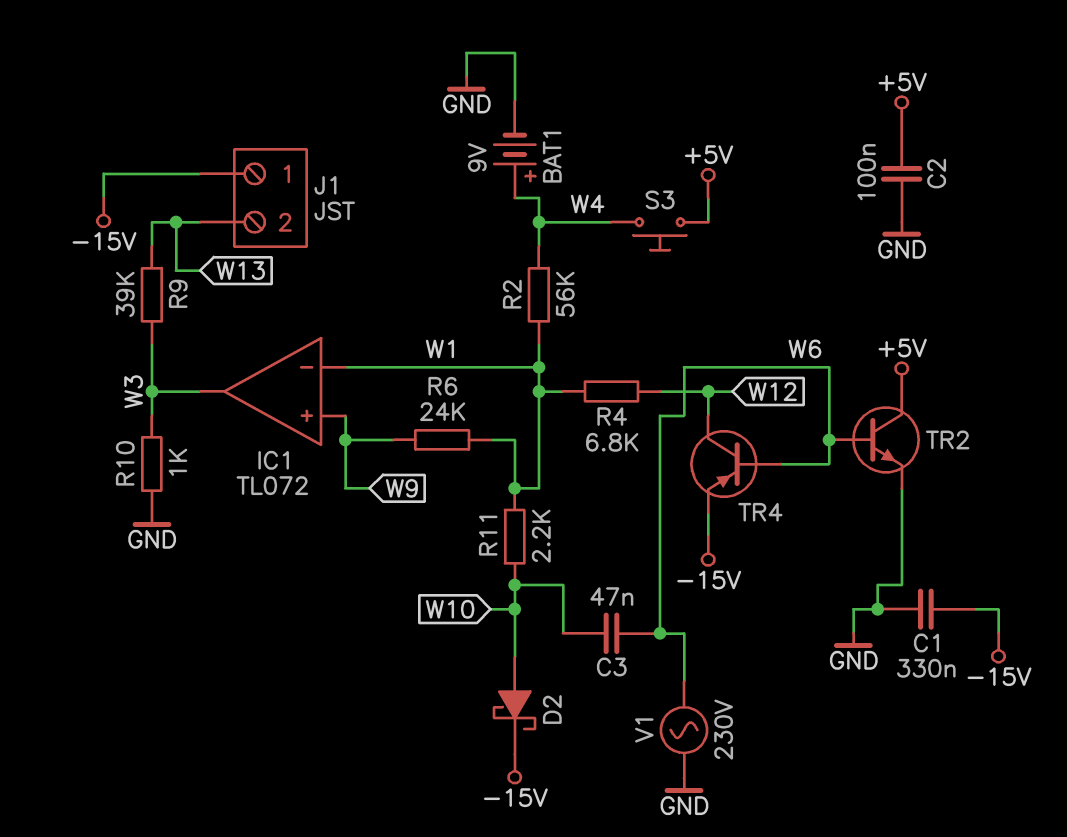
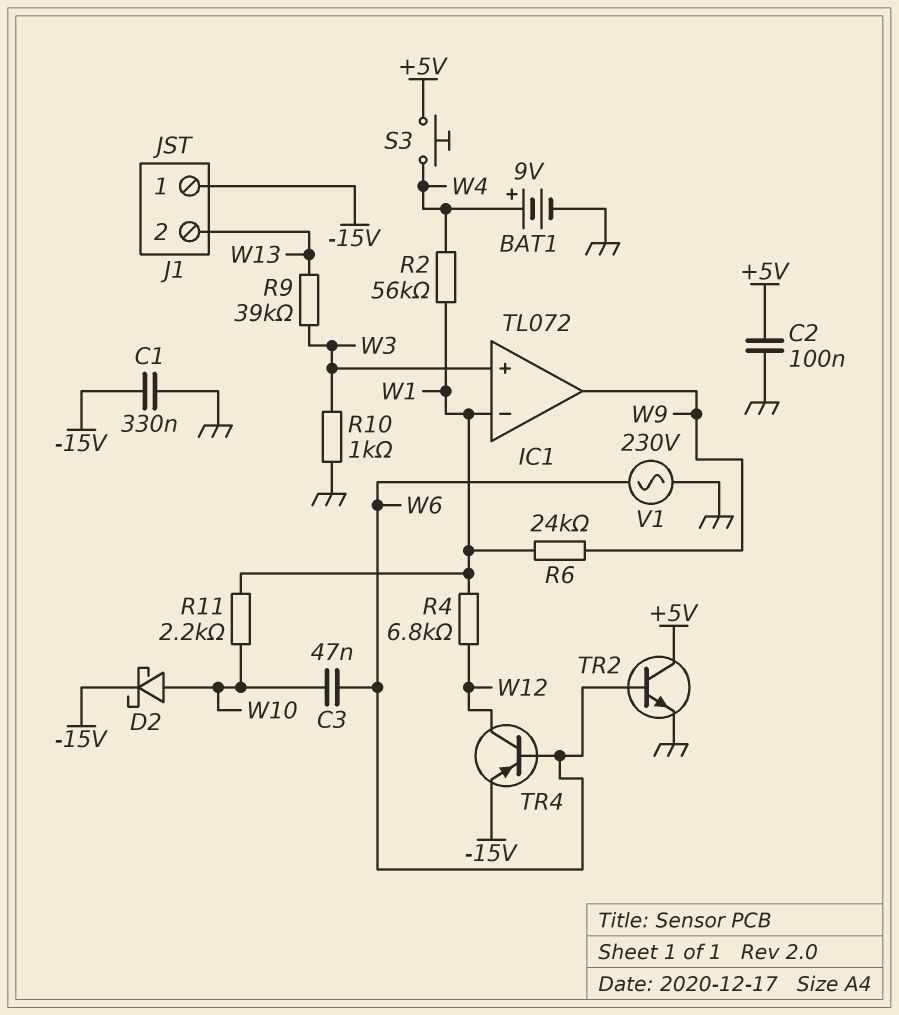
IC1 pin in+: W9 -> W3
IC1 pin out: W3 -> W9

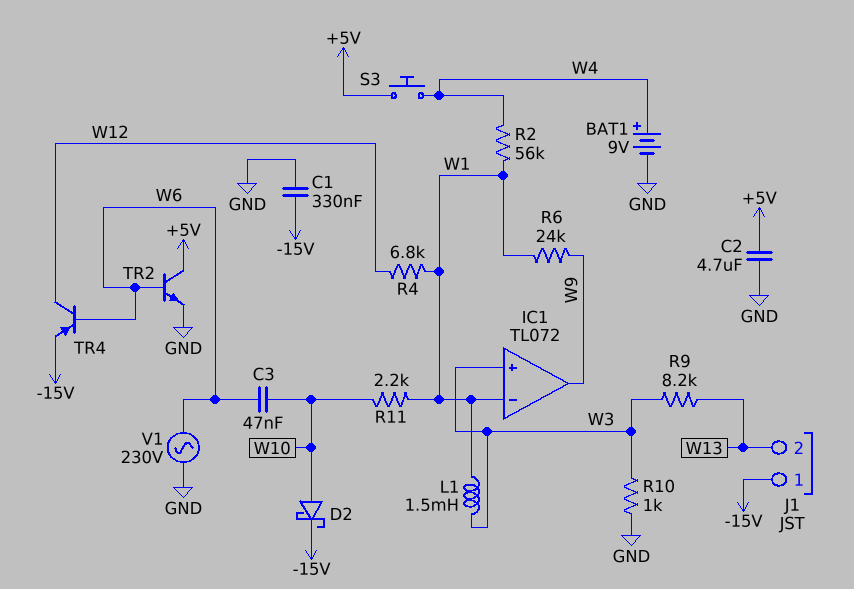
C2: 100nF (+5V, GND) -> 4.7uF (+5V, GND)
L1: none -> 1.5mH (W1, W3)
R9: 39k (W3, W13) -> 8.2k (W3, W13)

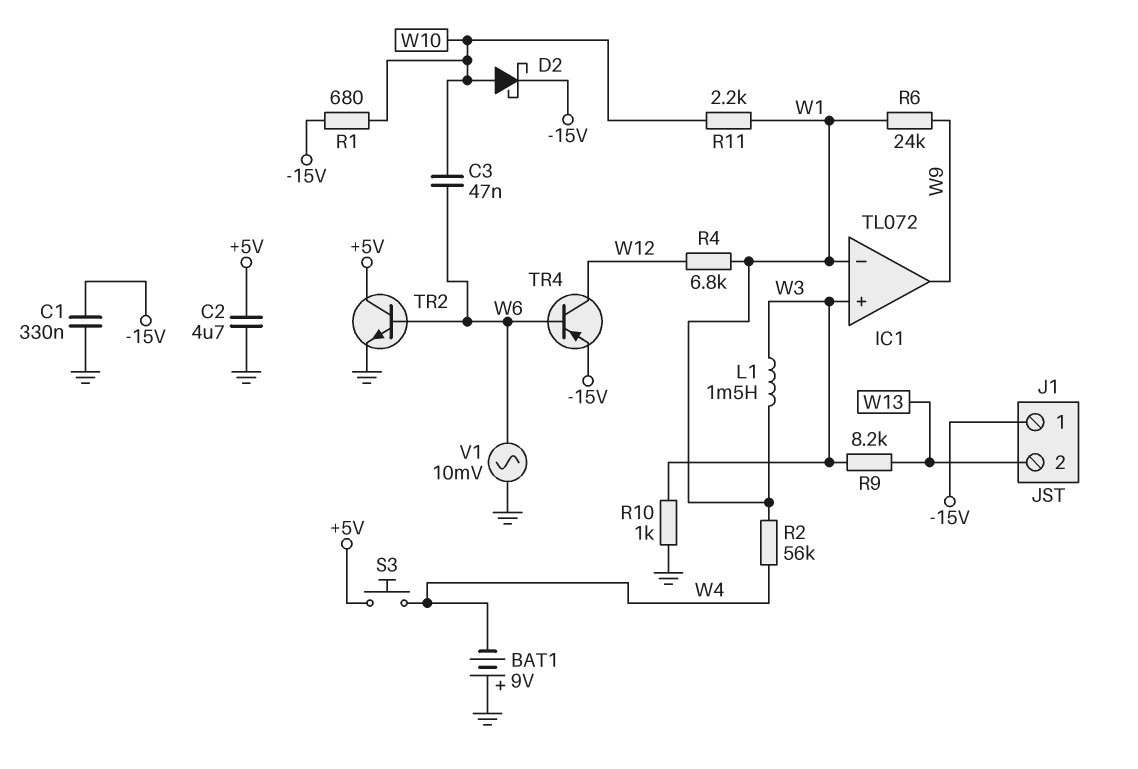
BAT1: 9V (plus W4, minus GND) -> 9V (plus GND, minus W4)
R1: none -> 680 (-15V, W10)
V1: AC 230V (GND, W6) -> AC 10mV (GND, W6)

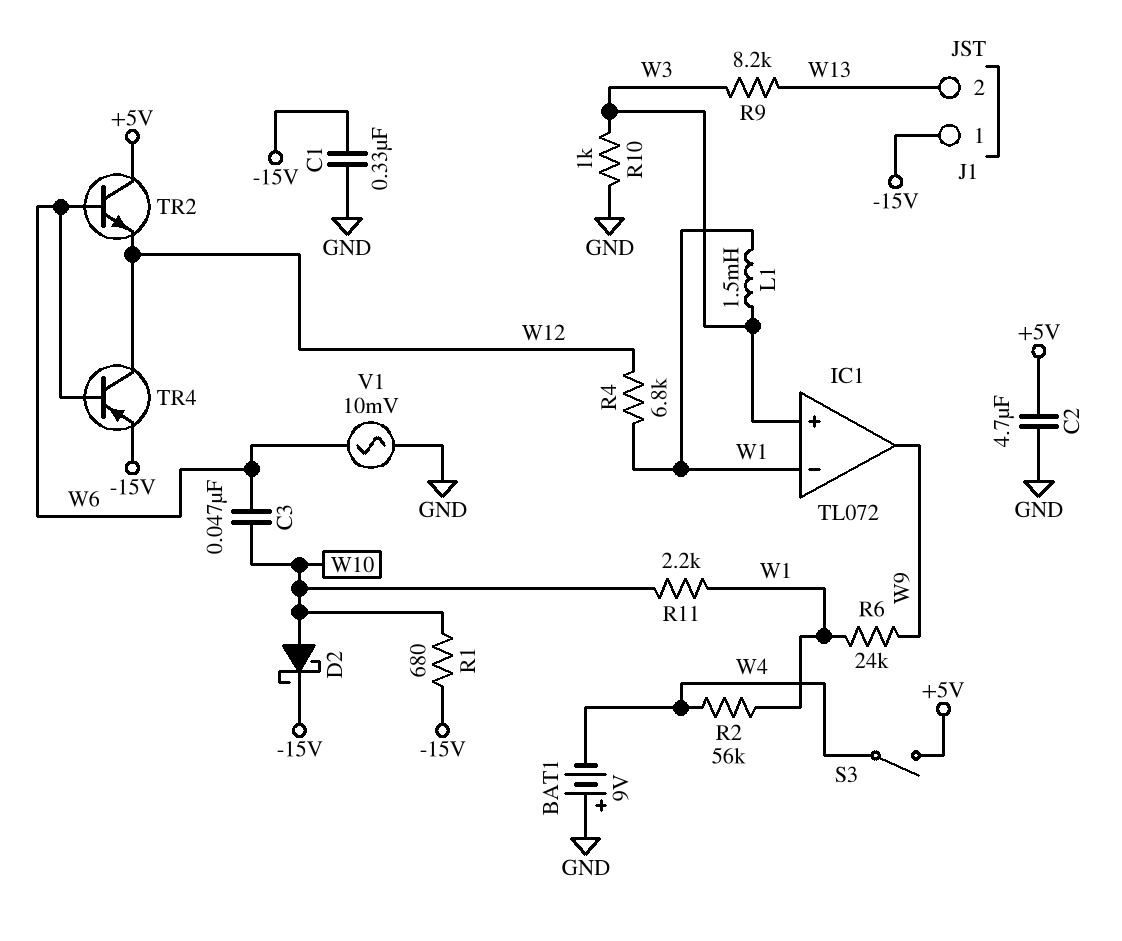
S3: button (+5V, W4) -> switch (+5V, W4)
TR2: NPN (B W6, C +5V, E GND) -> NPN (B W6, C +5V, E W12)

